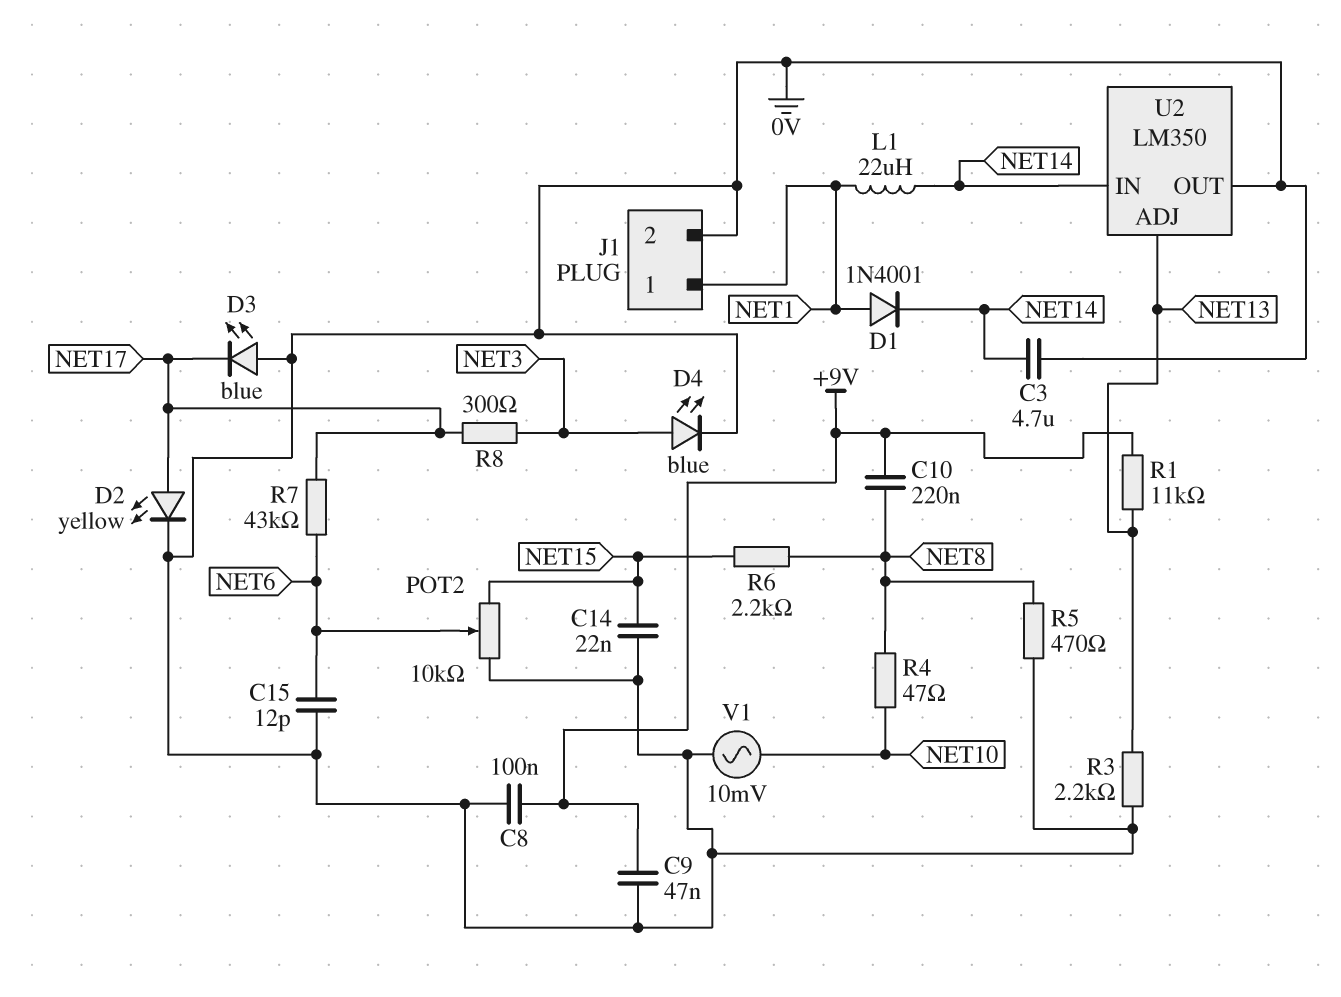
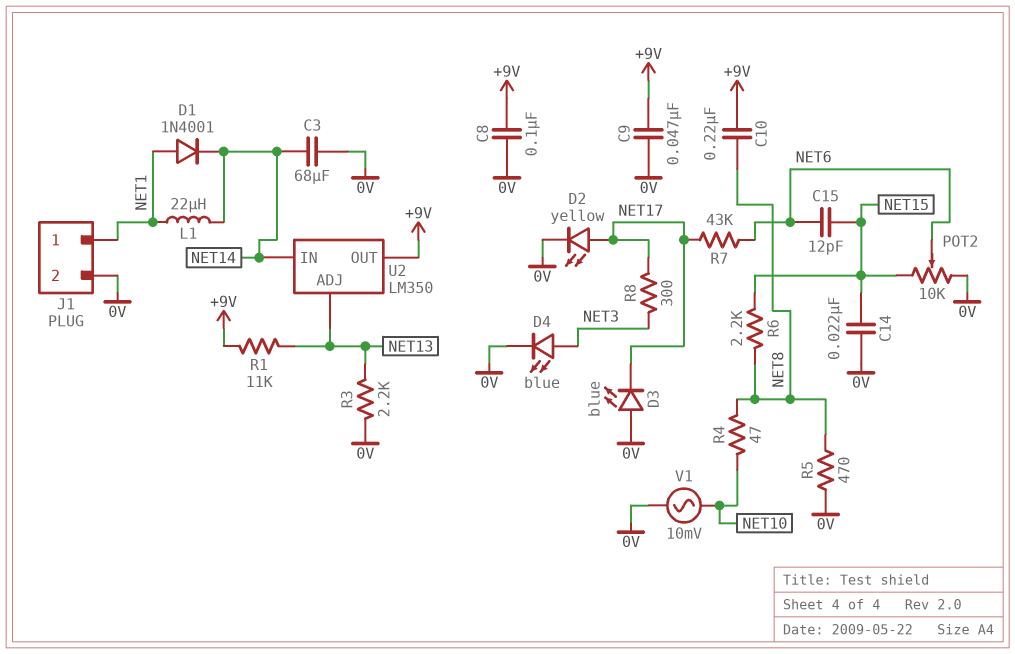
C3: 4.7uF (0V, NET14) -> 68uF (0V, NET14)
C15: 12pF (0V, NET6) -> 12pF (NET6, NET15)
U2 pin OUT: 0V -> +9V

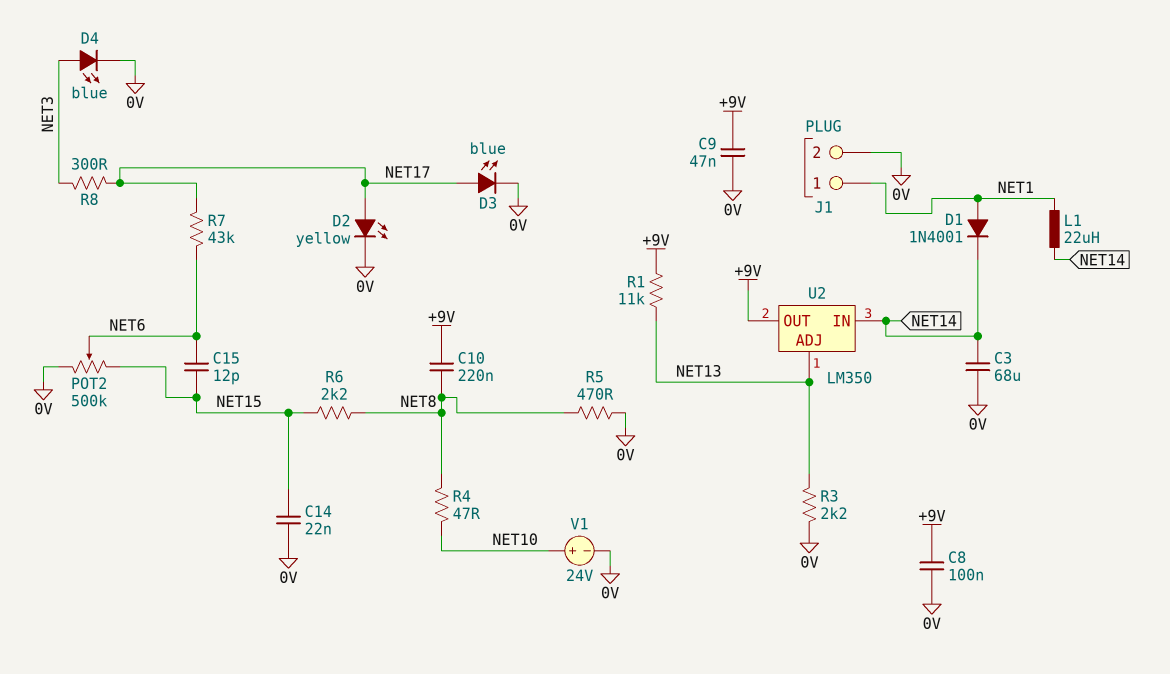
D3: LED blue (A 0V, K NET17) -> LED blue (A NET17, K 0V)
POT2: 10k (0V, NET15, wiper NET6) -> 500k (0V, NET15, wiper NET6)
V1: AC 10mV (0V, NET10) -> 24V (plus NET10, minus 0V)

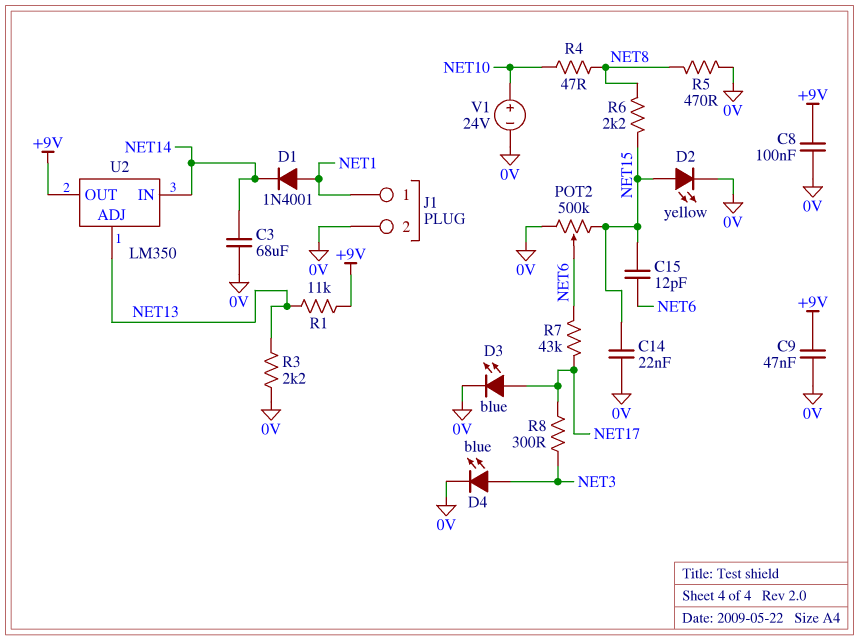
C10: 220nF (+9V, NET8) -> none
D2: LED yellow (A NET17, K 0V) -> LED yellow (A NET15, K 0V)
L1: 22uH (NET1, NET14) -> none

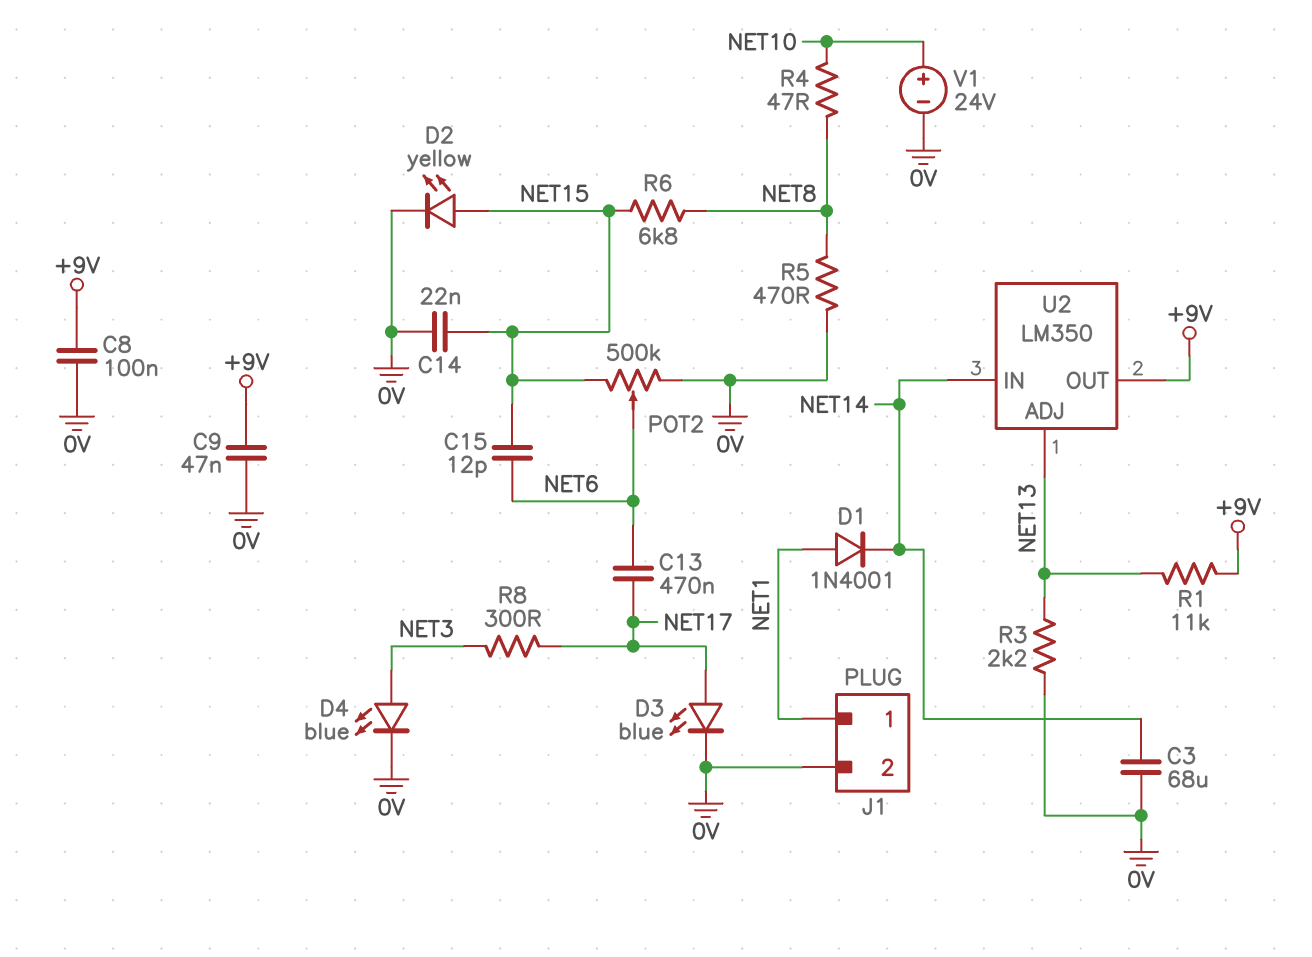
C13: none -> 470nF (NET6, NET17)
R6: 2.2k (NET8, NET15) -> 6.8k (NET8, NET15)
R7: 43k (NET6, NET17) -> none

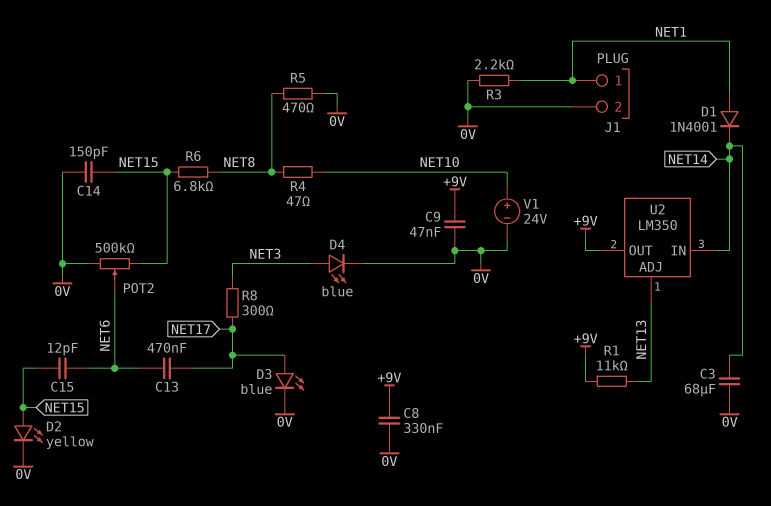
C8: 100nF (+9V, 0V) -> 330nF (+9V, 0V)
C14: 22nF (0V, NET15) -> 150pF (0V, NET15)
R3: 2.2k (0V, NET13) -> 2.2k (0V, NET1)

